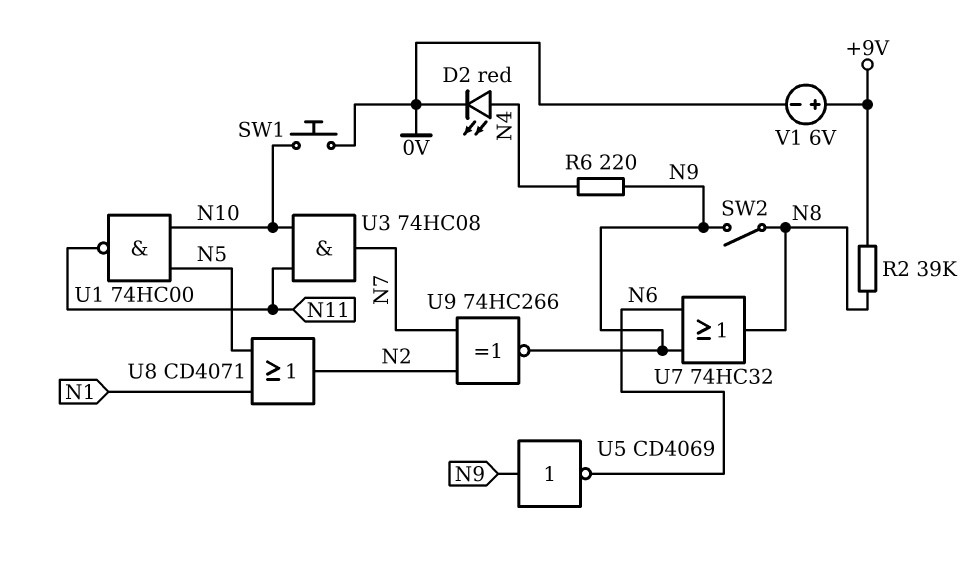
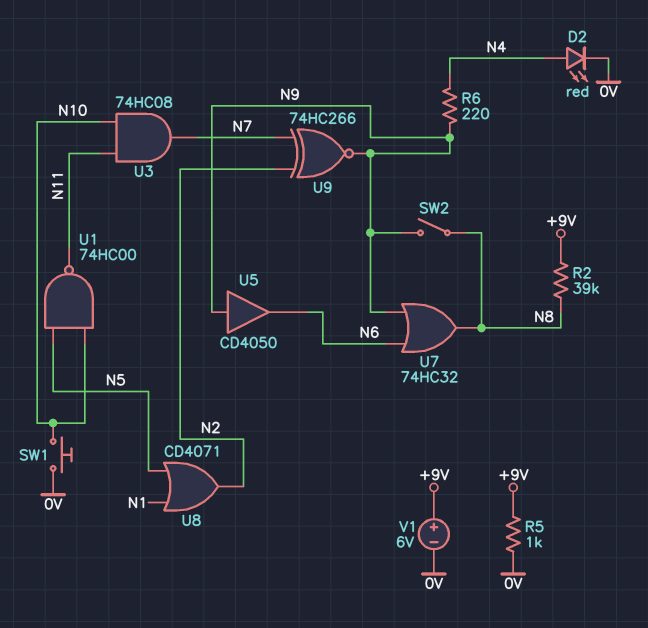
R5: none -> 1k (+9V, 0V)
U5: NOT CD4069 (in N9, out N6) -> buffer CD4050 (in N9, out N6)

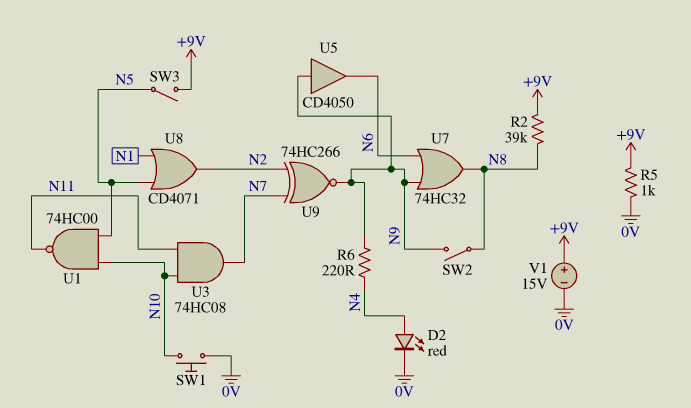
SW3: none -> switch (+9V, N5)
V1: 6V (plus +9V, minus 0V) -> 15V (plus +9V, minus 0V)

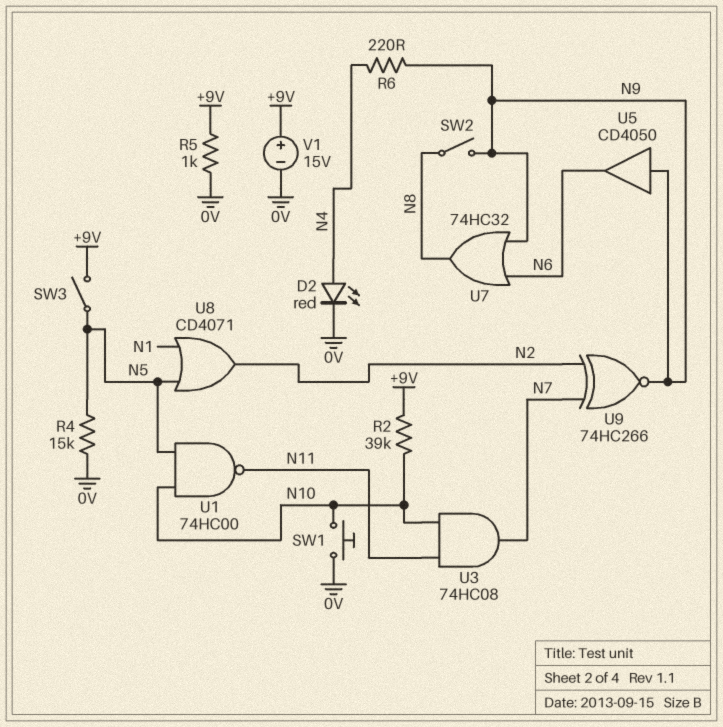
R2: 39k (+9V, N8) -> 39k (+9V, N10)
R4: none -> 15k (0V, N5)

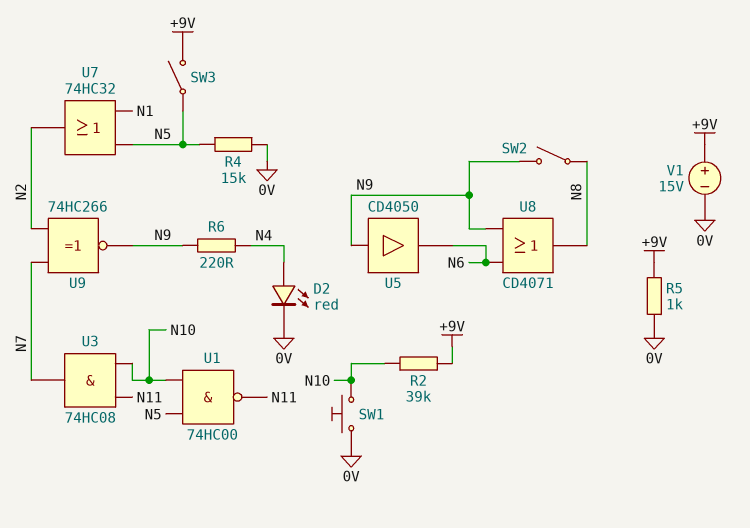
U7: OR 74HC32 (in N6, in N9, out N8) -> OR 74HC32 (in N1, in N5, out N2)
U8: OR CD4071 (in N1, in N5, out N2) -> OR CD4071 (in N6, in N9, out N8)

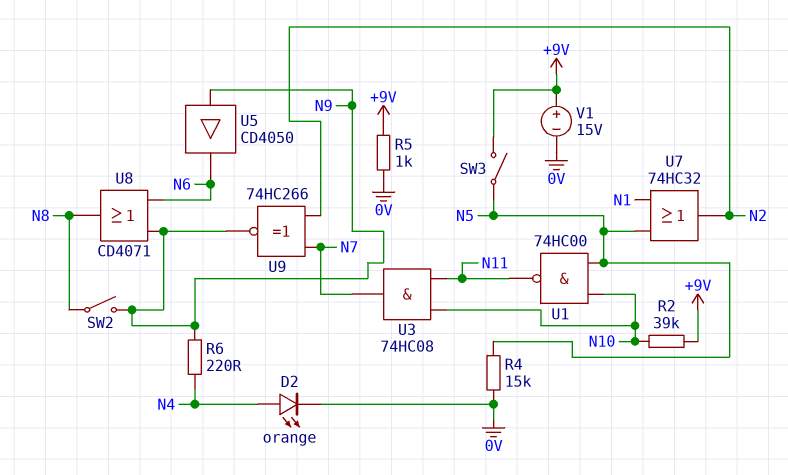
D2: LED red (A N4, K 0V) -> LED orange (A N4, K 0V)
SW1: button (0V, N10) -> none

